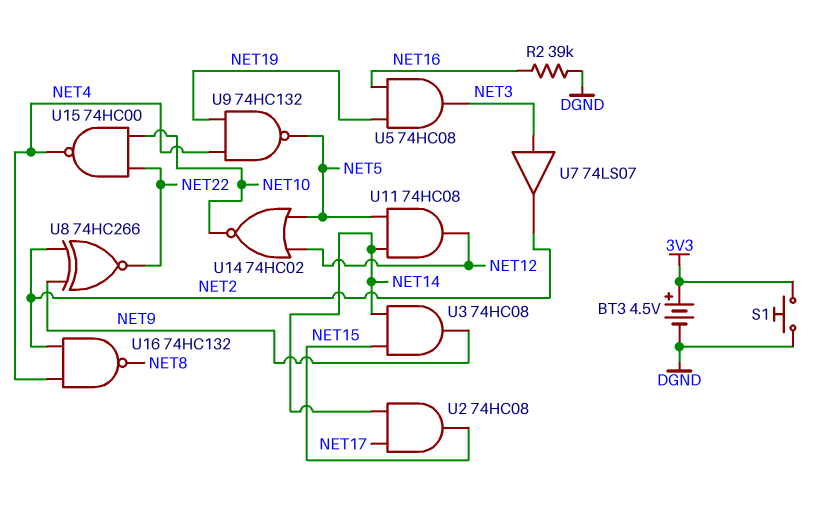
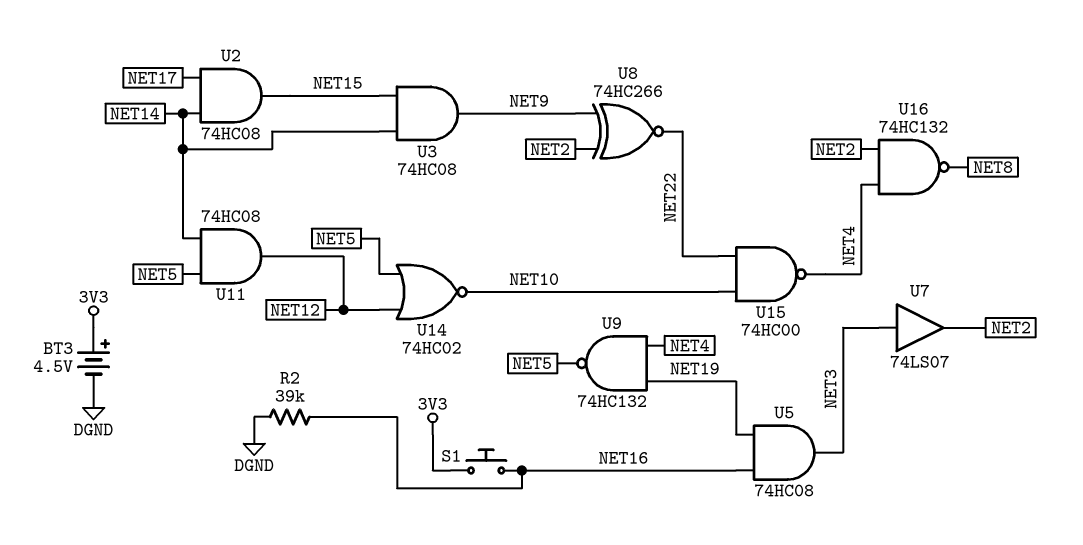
S1: button (3V3, DGND) -> button (3V3, NET16)

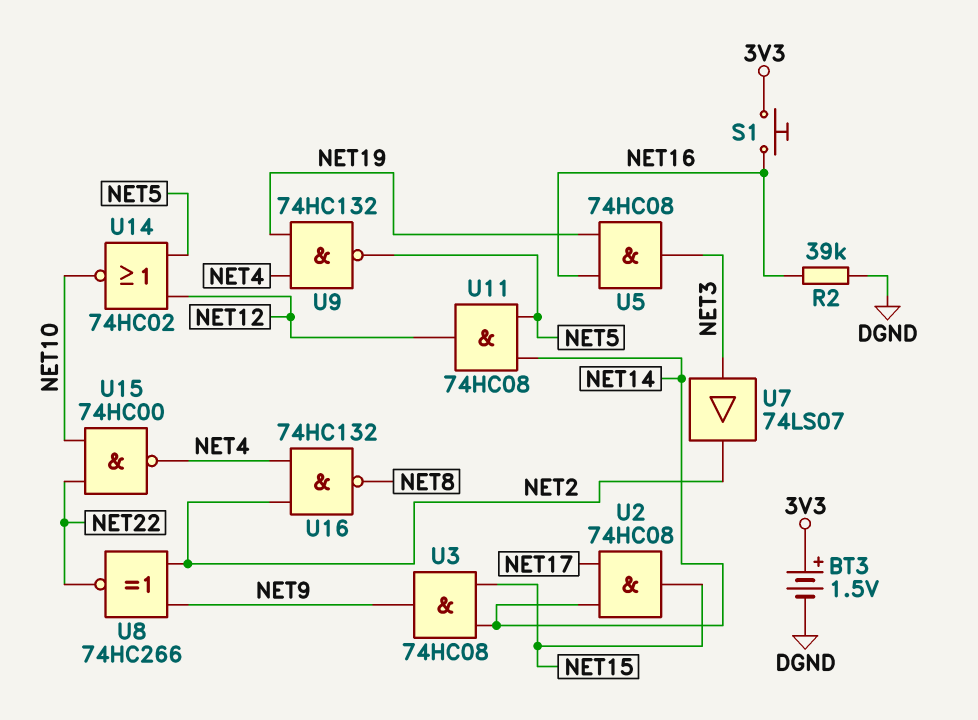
BT3: 4.5V (plus 3V3, minus DGND) -> 1.5V (plus 3V3, minus DGND)

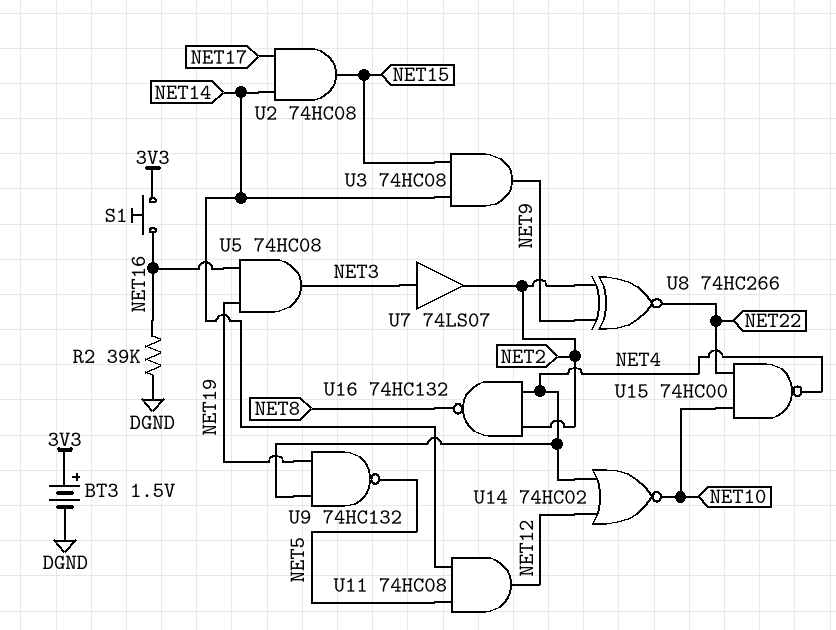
U14: NOR 74HC02 (in NET5, in NET12, out NET10) -> NOR 74HC02 (in NET4, in NET12, out NET10)

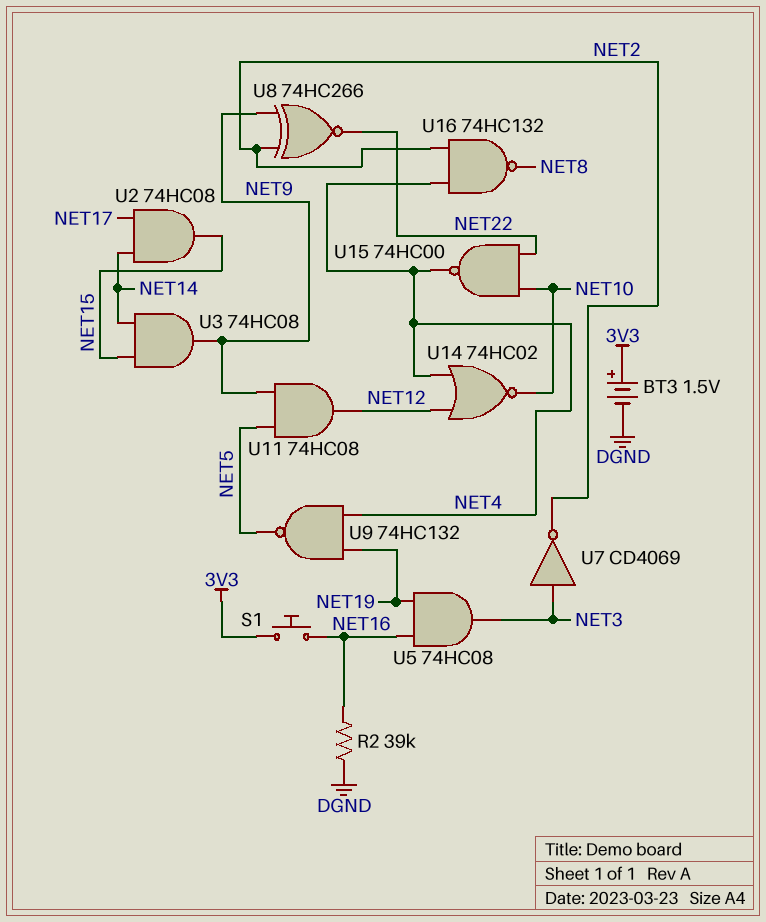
U7: buffer 74LS07 (in NET3, out NET2) -> NOT CD4069 (in NET3, out NET2)
U11: AND 74HC08 (in NET5, in NET14, out NET12) -> AND 74HC08 (in NET5, in NET9, out NET12)

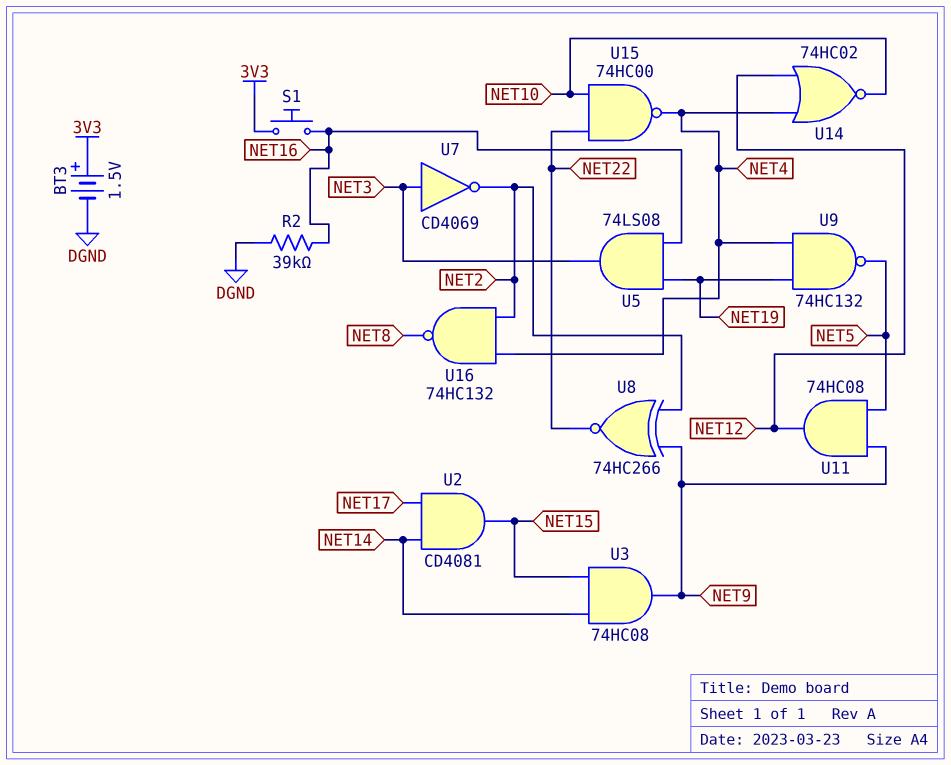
U2: AND 74HC08 (in NET14, in NET17, out NET15) -> AND CD4081 (in NET14, in NET17, out NET15)
U5: AND 74HC08 (in NET16, in NET19, out NET3) -> AND 74LS08 (in NET16, in NET19, out NET3)

